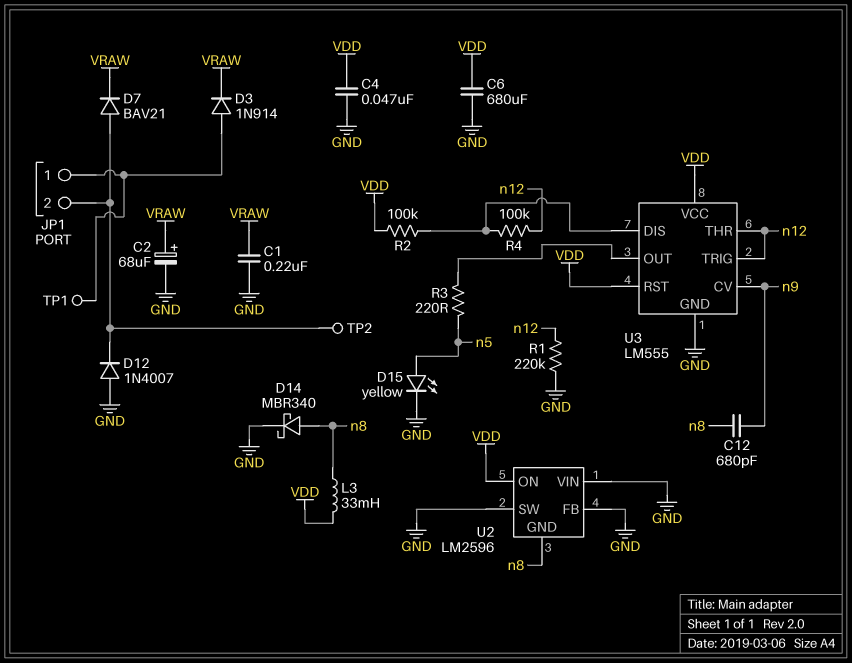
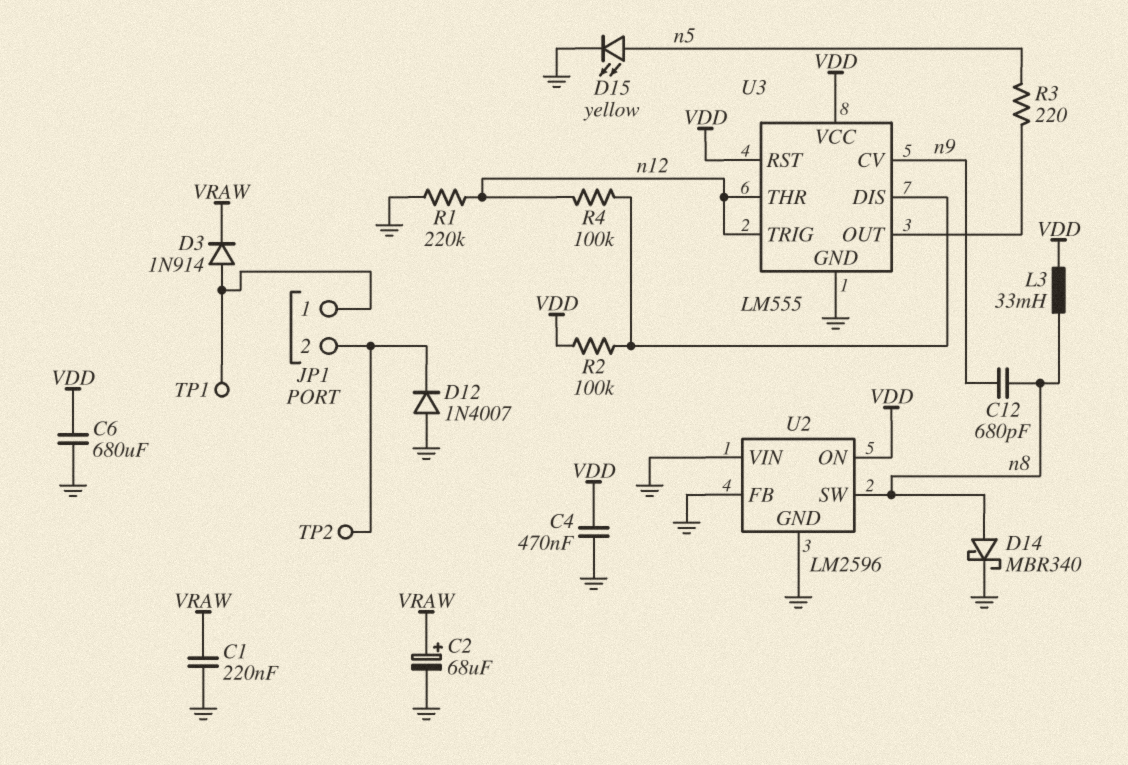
C4: 47nF (GND, VDD) -> 470nF (GND, VDD)
D7: diode BAV21 (A JP1/2, K VRAW) -> none
U2 pin GND: n8 -> GND
U2 pin SW: GND -> n8

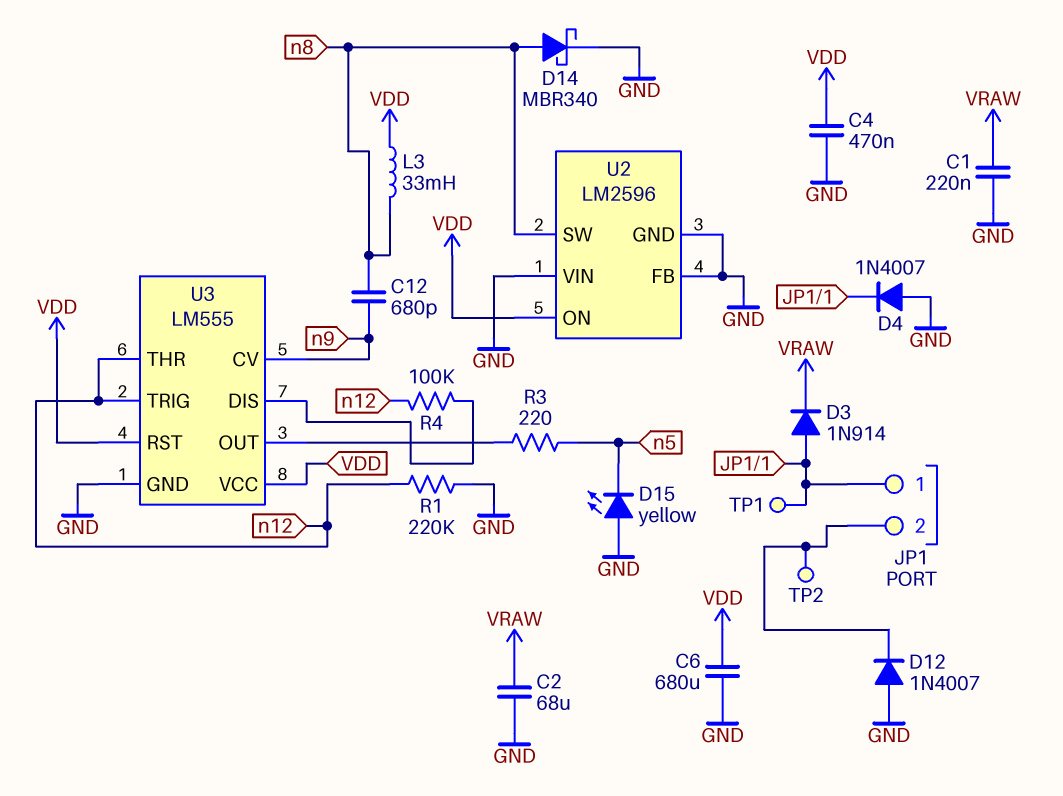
C2: 68uF (plus VRAW, minus GND) -> 68uF (GND, VRAW)
D4: none -> diode 1N4007 (A GND, K JP1/1)
D15: LED yellow (A n5, K GND) -> LED yellow (A GND, K n5)
R2: 100k (U3/DIS, VDD) -> none

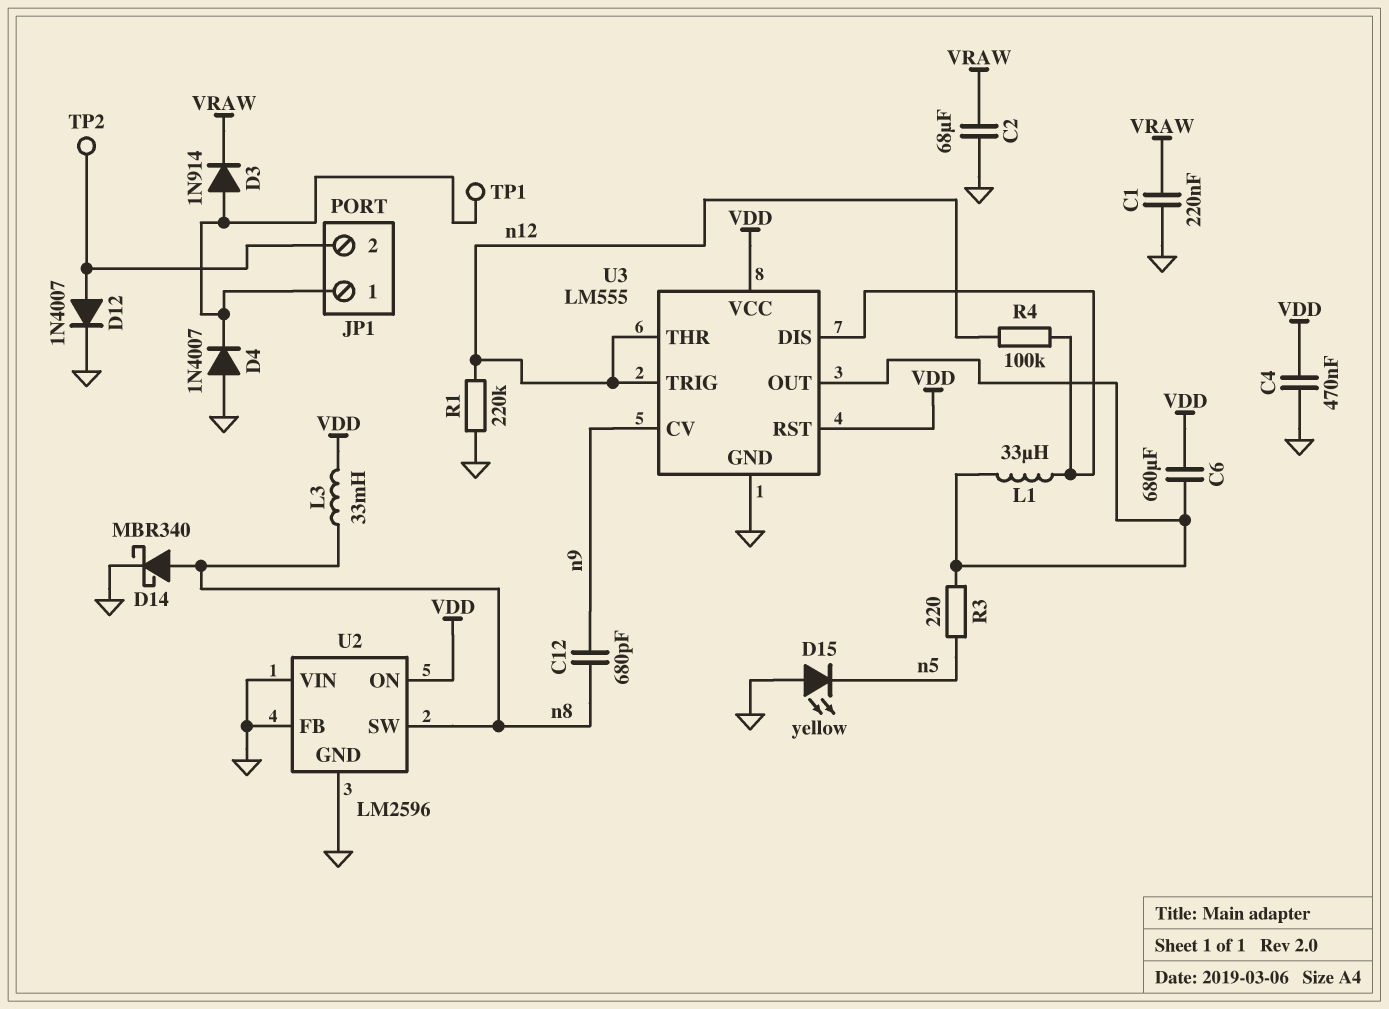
C6: 680uF (GND, VDD) -> 680uF (U3/OUT, VDD)
D12: diode 1N4007 (A GND, K JP1/2) -> diode 1N4007 (A JP1/2, K GND)
L1: none -> 33uH (U3/DIS, U3/OUT)

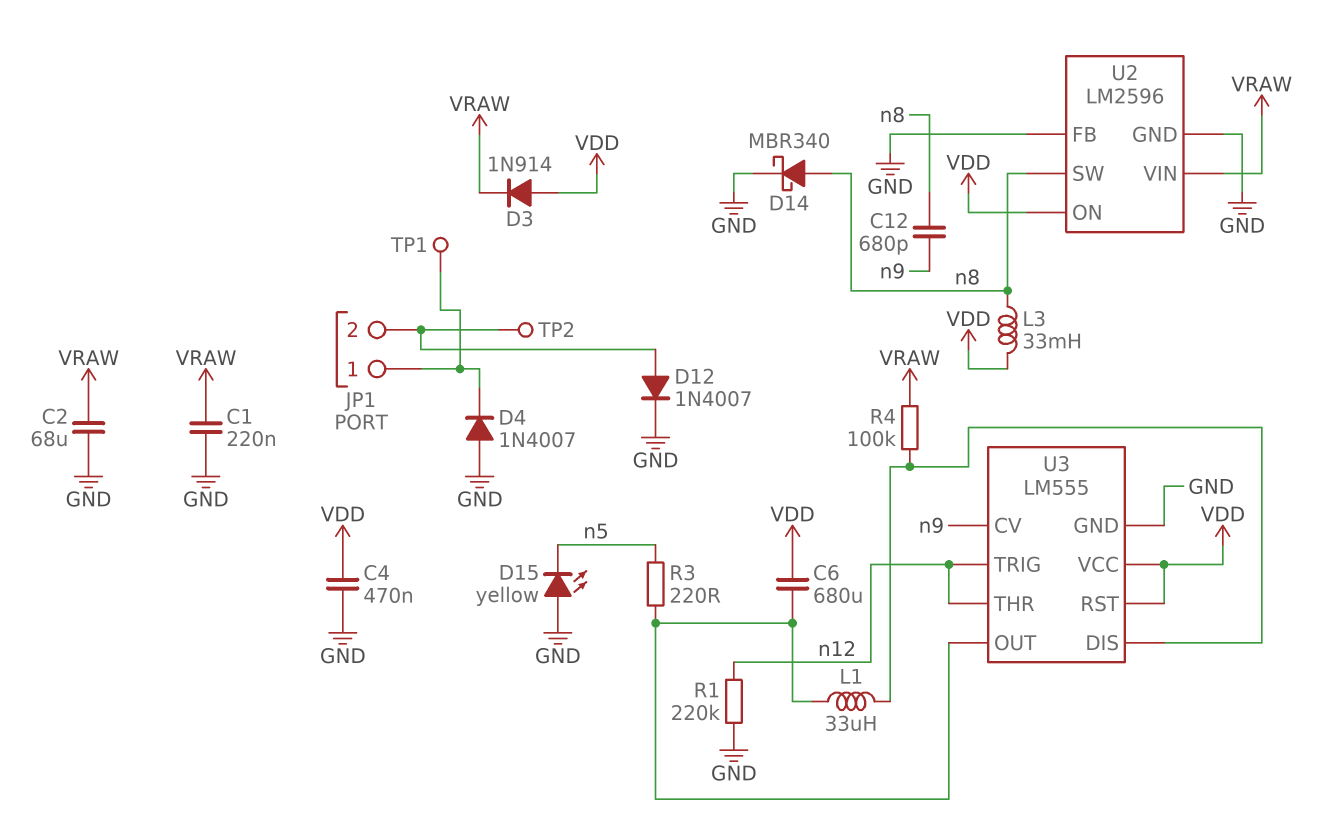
D3: diode 1N914 (A JP1/1, K VRAW) -> diode 1N914 (A VDD, K VRAW)
R4: 100k (U3/DIS, n12) -> 100k (U3/DIS, VRAW)
U2 pin VIN: GND -> VRAW

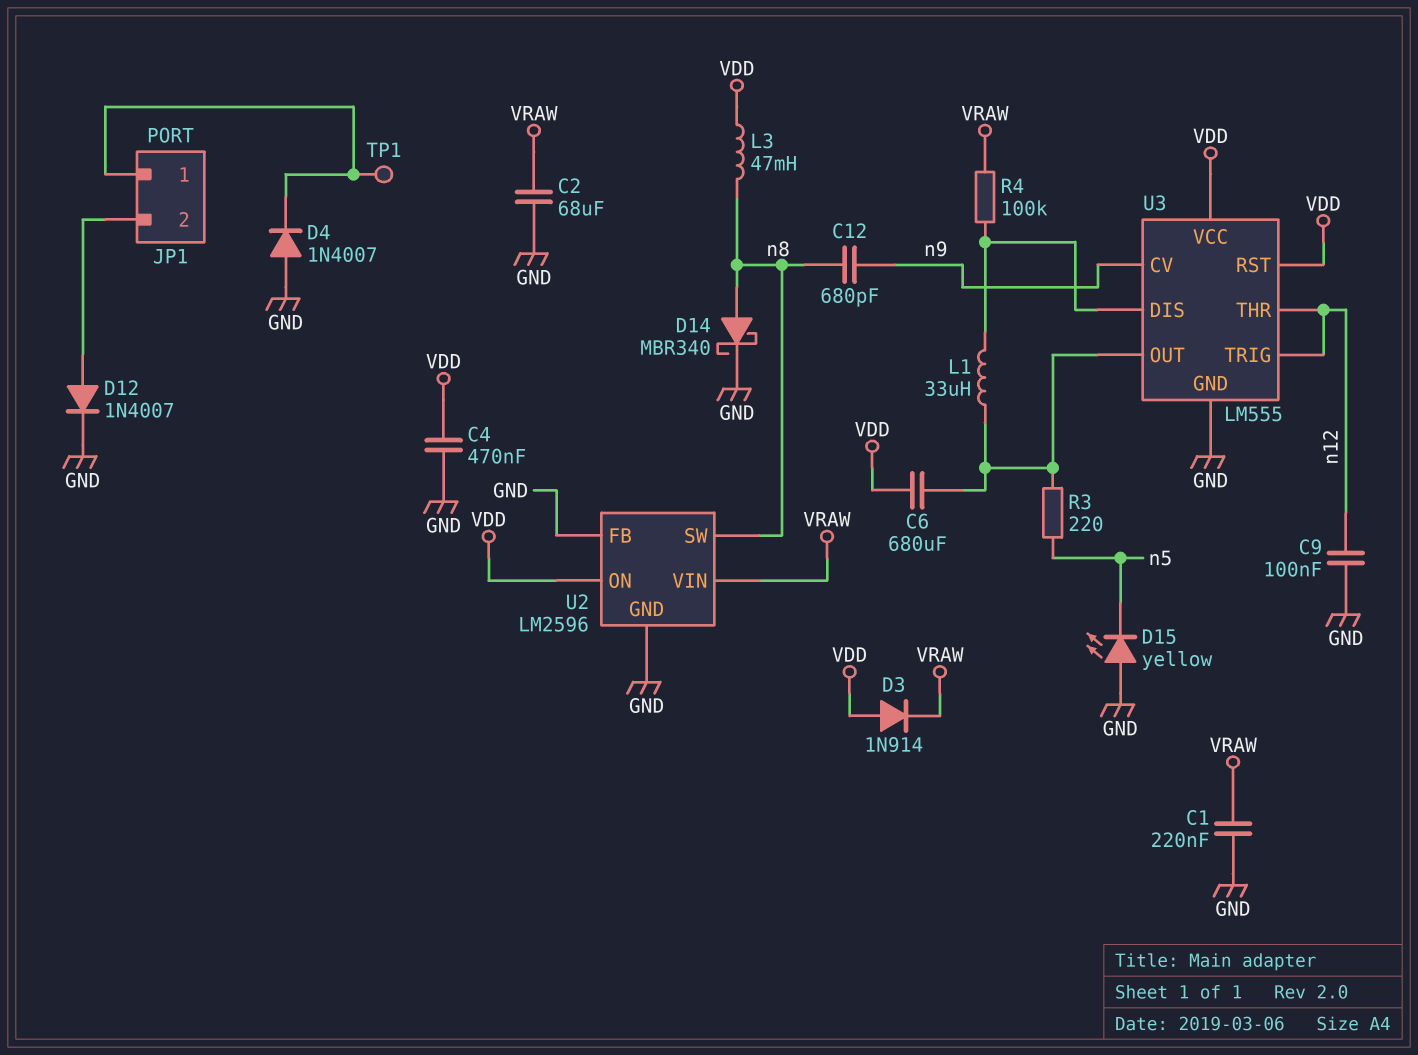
C9: none -> 100nF (GND, n12)
L3: 33mH (VDD, n8) -> 47mH (VDD, n8)
R1: 220k (GND, n12) -> none
TP2: test point (JP1/2) -> none

